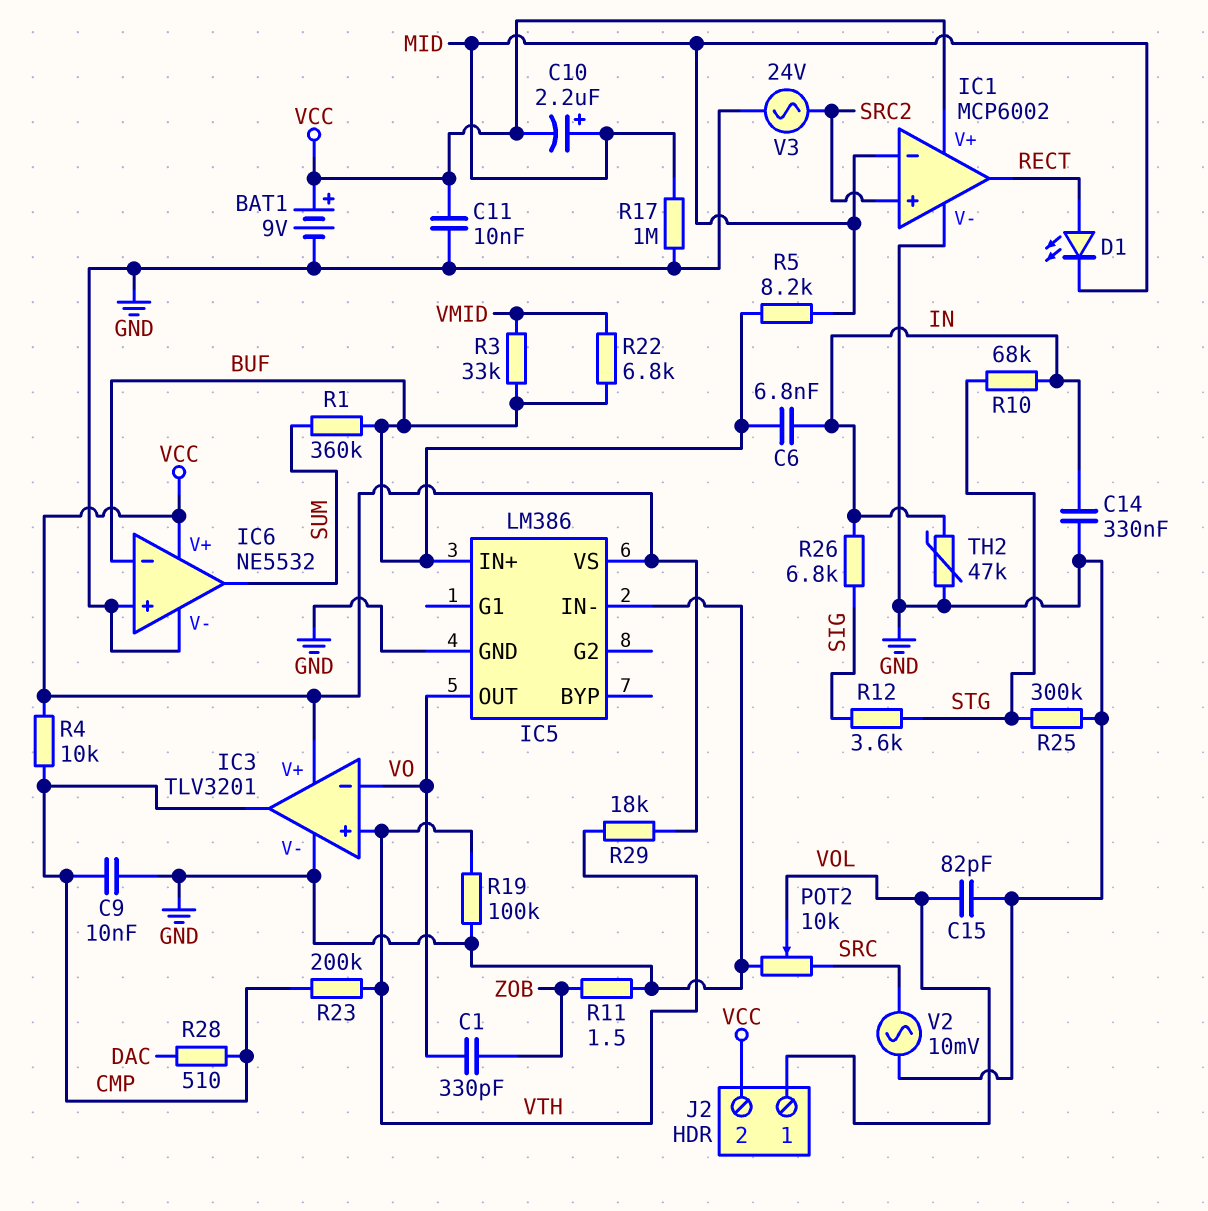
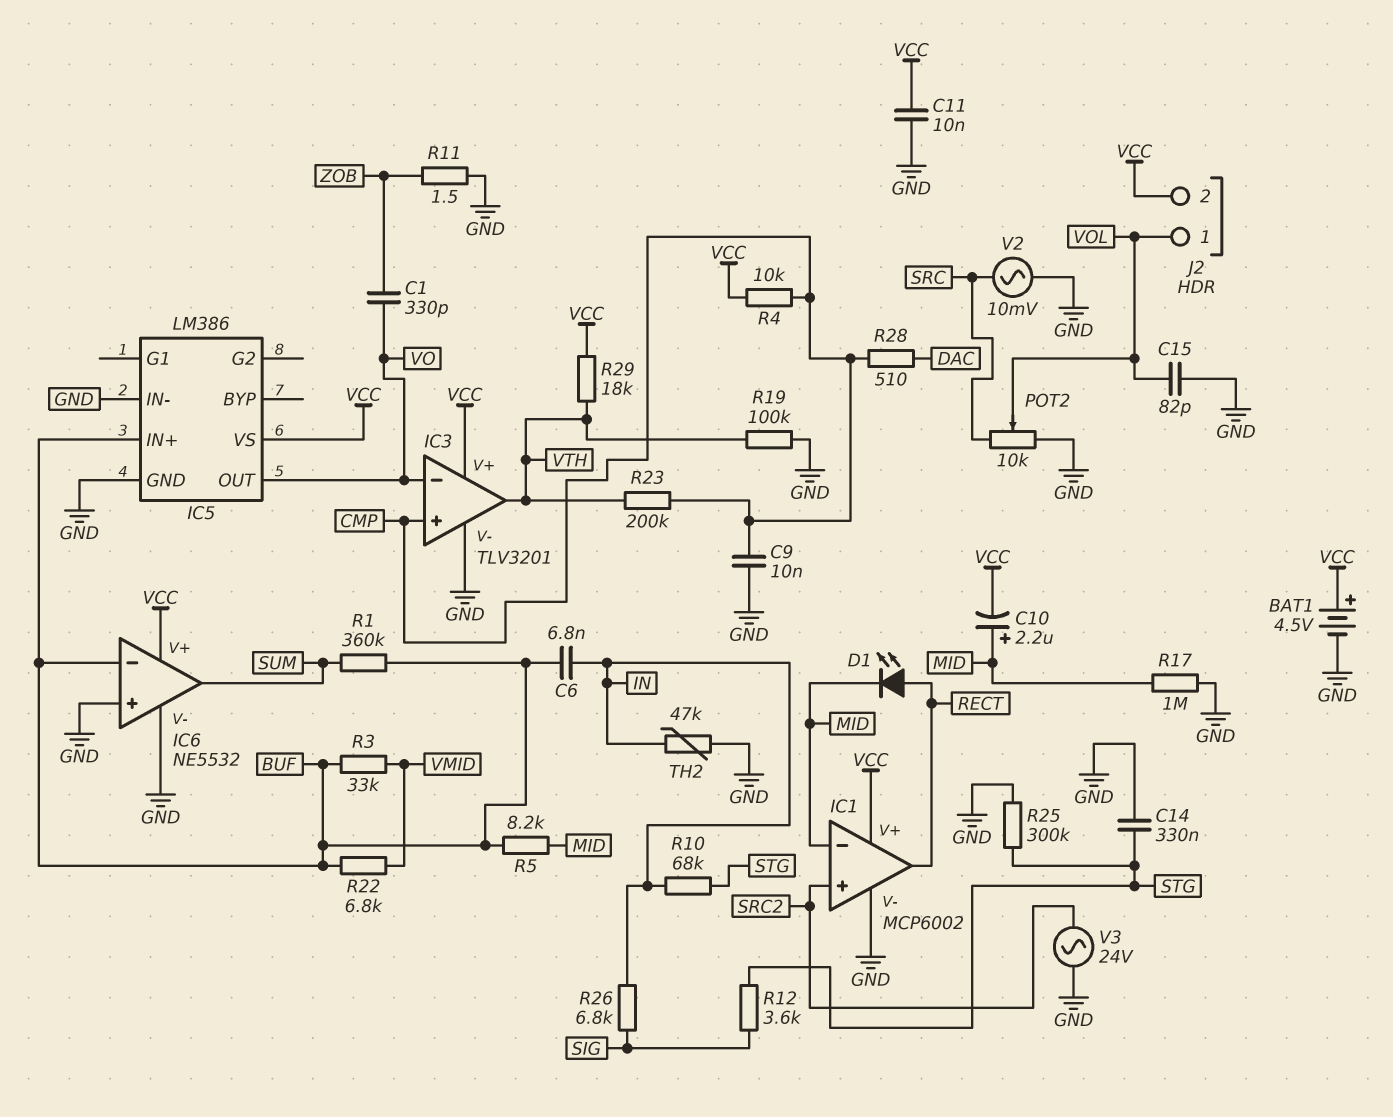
BAT1: 9V (plus VCC, minus GND) -> 4.5V (plus VCC, minus GND)
C14: 330nF (GND, IN) -> 330nF (GND, STG)
IC3 pin in+: VTH -> CMP
IC3 pin out: CMP -> VTH

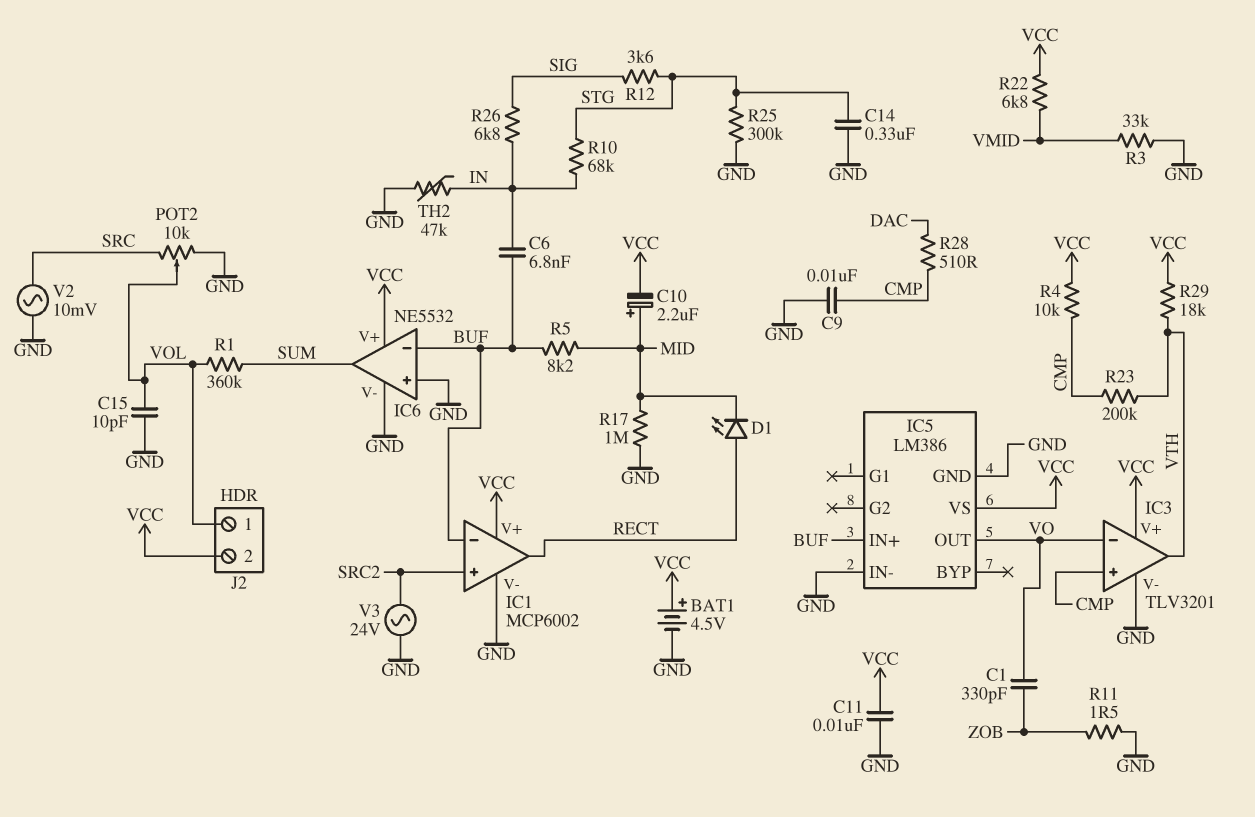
C15: 82pF (GND, VOL) -> 10pF (GND, VOL)
IC1 pin in-: MID -> BUF
R1: 360k (BUF, SUM) -> 360k (SUM, VOL)
R3: 33k (BUF, VMID) -> 33k (GND, VMID)
R19: 100k (GND, VTH) -> none
R22: 6.8k (BUF, VMID) -> 6.8k (VCC, VMID)

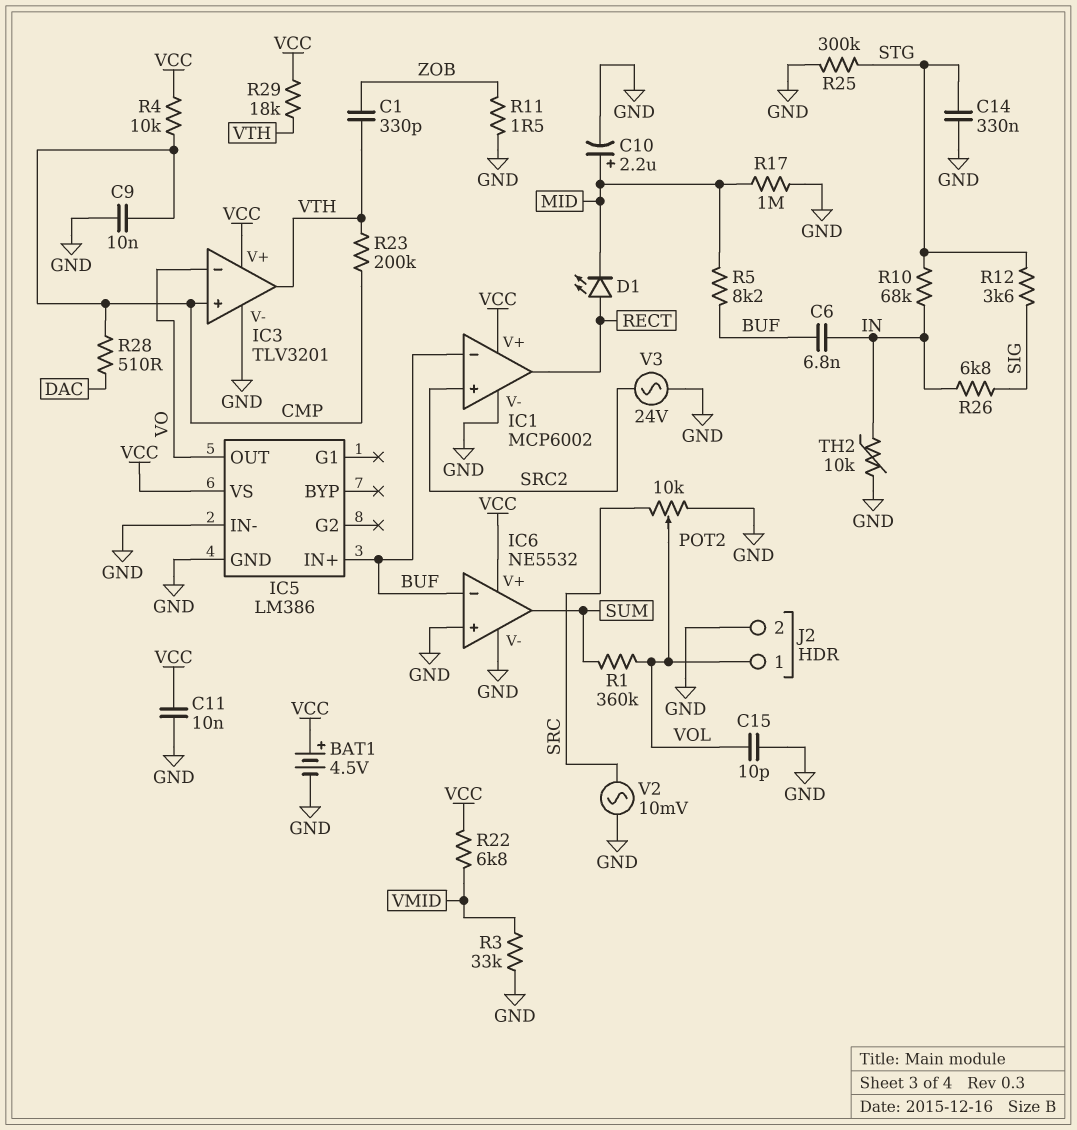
C1: 330pF (VO, ZOB) -> 330pF (VTH, ZOB)
C10: 2.2uF (plus MID, minus VCC) -> 2.2uF (plus MID, minus GND)
J2 pin 2: VCC -> GND
TH2: 47k (GND, IN) -> 10k (GND, IN)

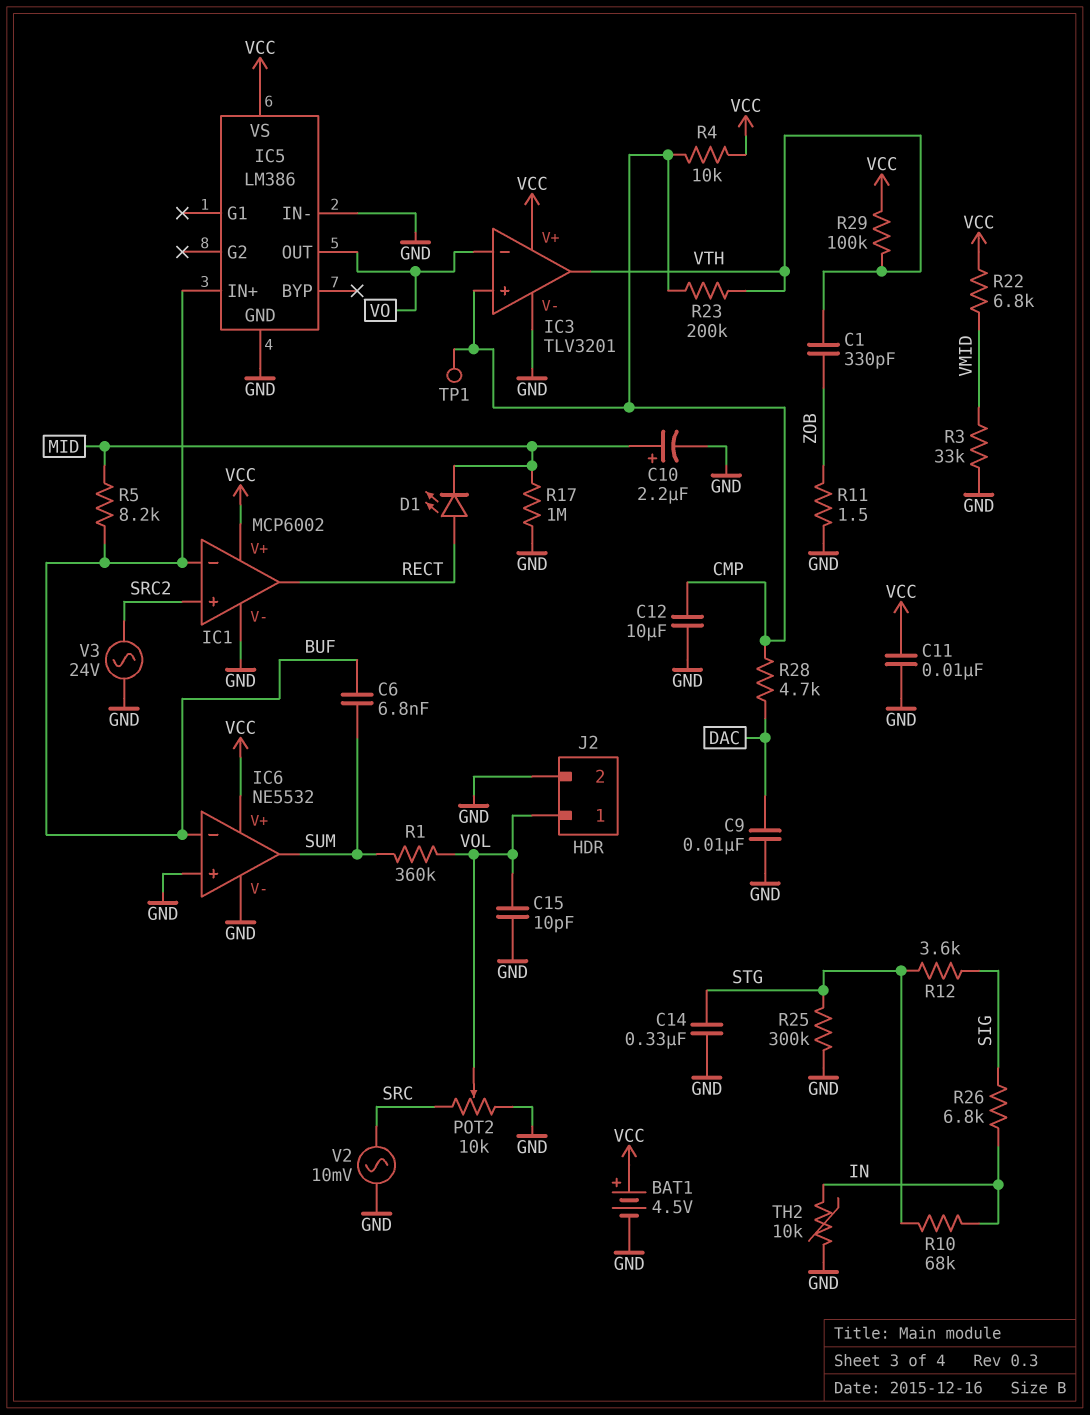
C6: 6.8nF (BUF, IN) -> 6.8nF (BUF, SUM)
C9: 10nF (CMP, GND) -> 10nF (DAC, GND)
C12: none -> 10uF (CMP, GND)
R28: 510 (CMP, DAC) -> 4.7k (CMP, DAC)
R29: 18k (VCC, VTH) -> 100k (VCC, VTH)
TP1: none -> test point (CMP)

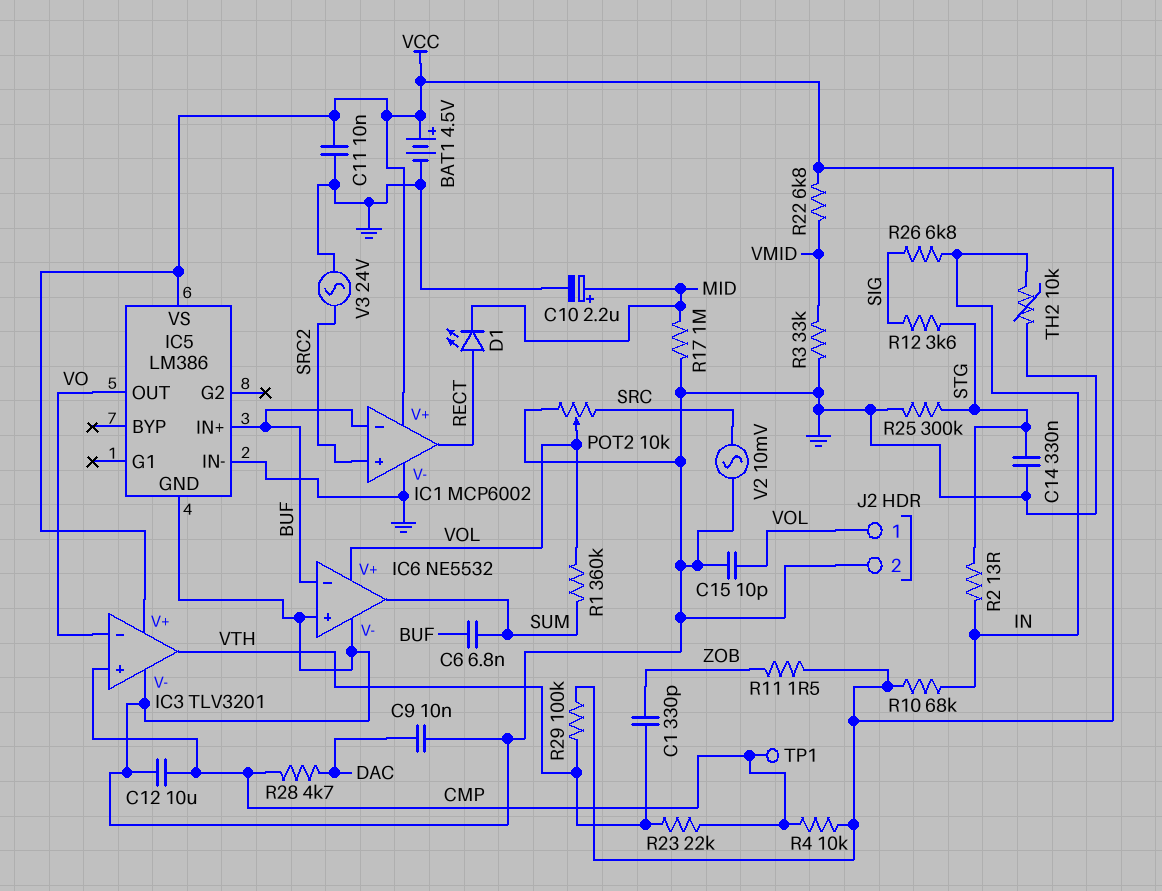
IC6 pin V+: VCC -> VOL
R2: none -> 13 (IN, STG)
R5: 8.2k (BUF, MID) -> none
R10: 68k (IN, STG) -> 68k (IN, VCC)
R11: 1.5 (GND, ZOB) -> 1.5 (VCC, ZOB)
R23: 200k (CMP, VTH) -> 22k (CMP, VTH)

